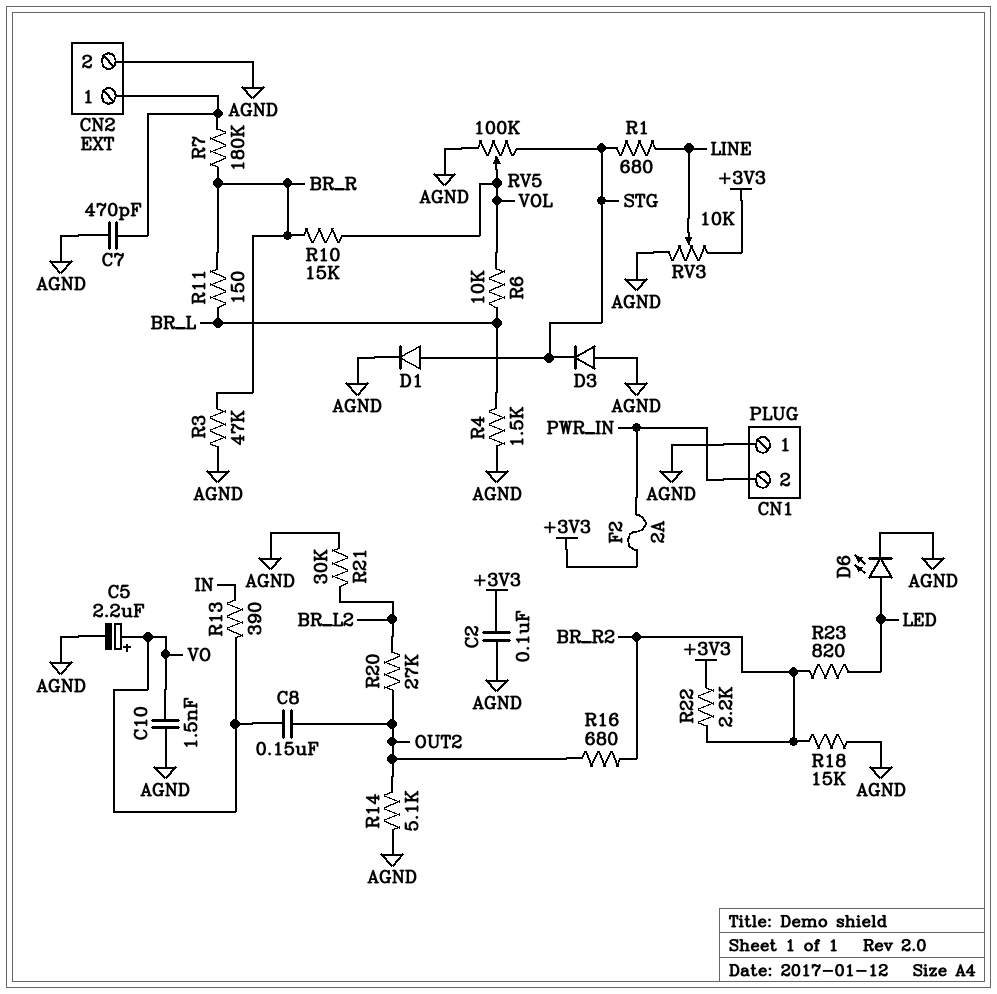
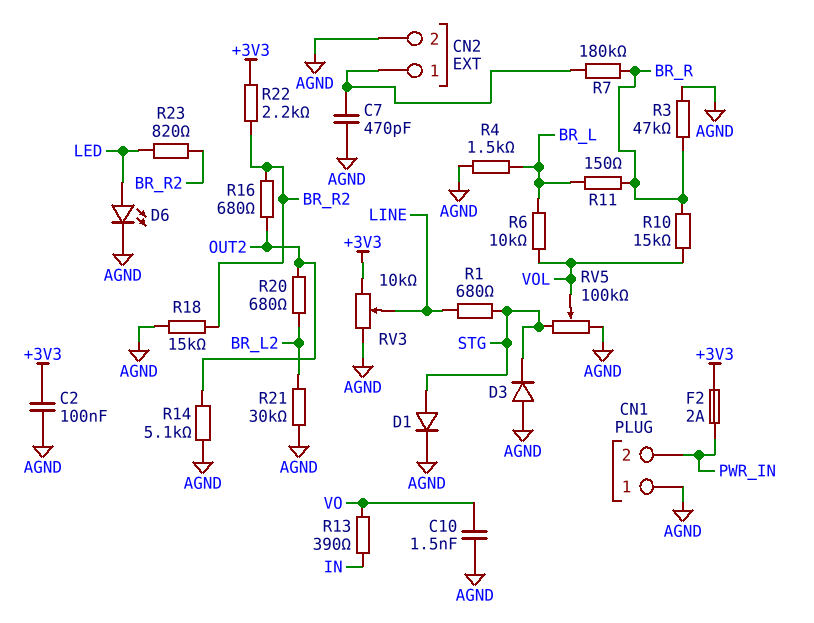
C5: 2.2uF (plus VO, minus AGND) -> none
C8: 150nF (OUT2, VO) -> none
R20: 27k (BR_L2, OUT2) -> 680 (BR_L2, OUT2)

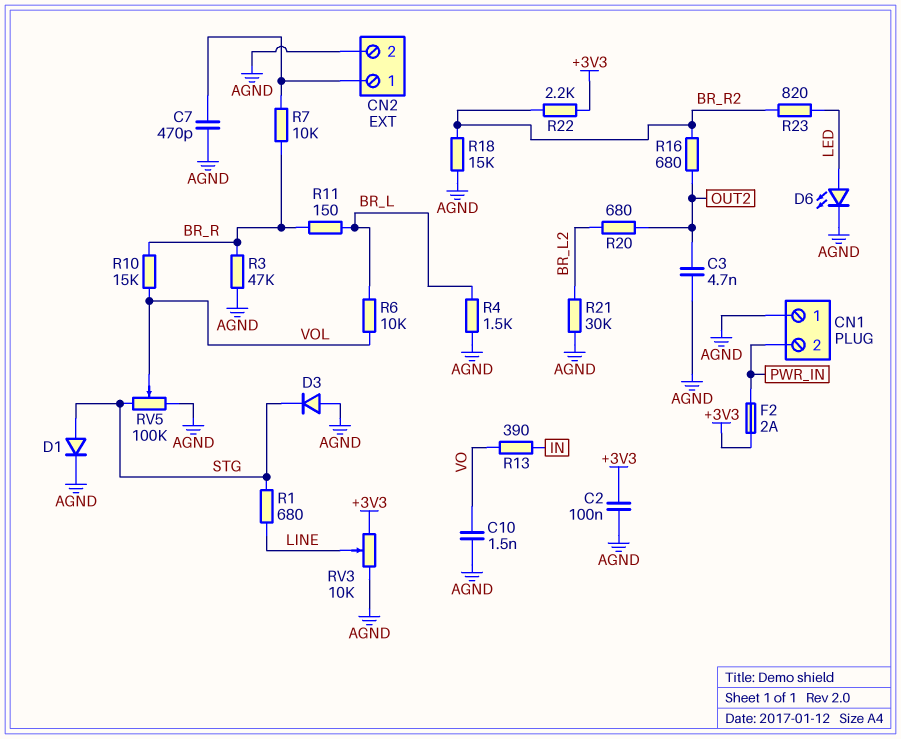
C3: none -> 4.7nF (AGND, OUT2)
R7: 180k (BR_R, CN2/1) -> 10k (BR_R, CN2/1)
R14: 5.1k (AGND, OUT2) -> none

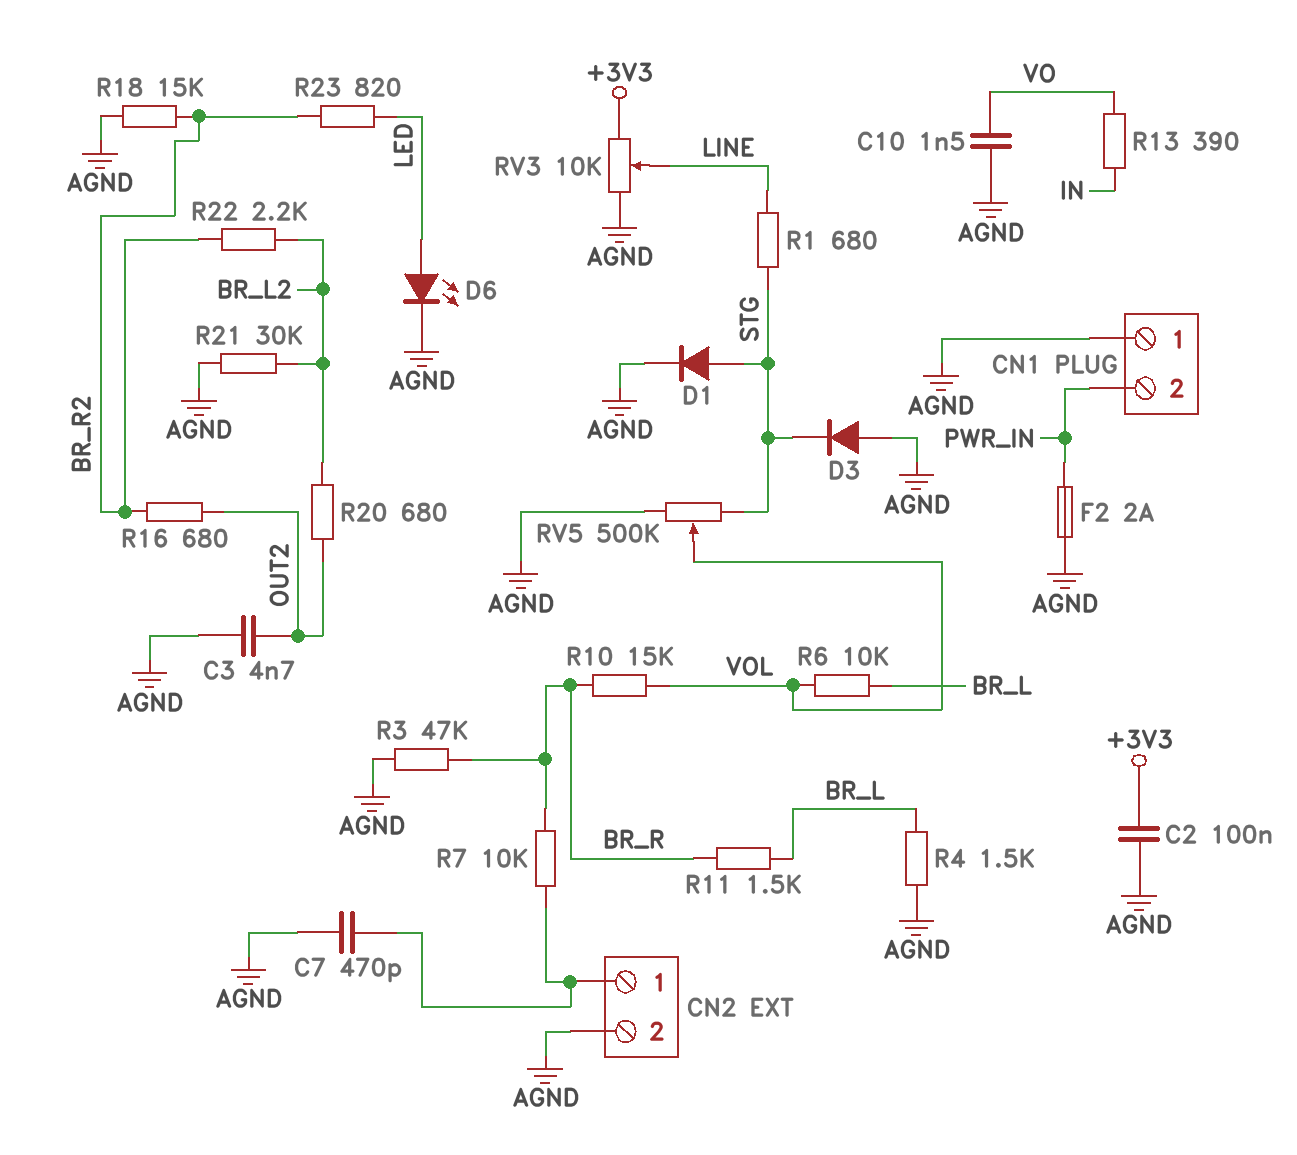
F2: 2A (+3V3, PWR_IN) -> 2A (AGND, PWR_IN)
R11: 150 (BR_L, BR_R) -> 1.5k (BR_L, BR_R)
R22: 2.2k (+3V3, BR_R2) -> 2.2k (BR_L2, BR_R2)
RV5: 100k (AGND, STG, wiper VOL) -> 500k (AGND, STG, wiper VOL)

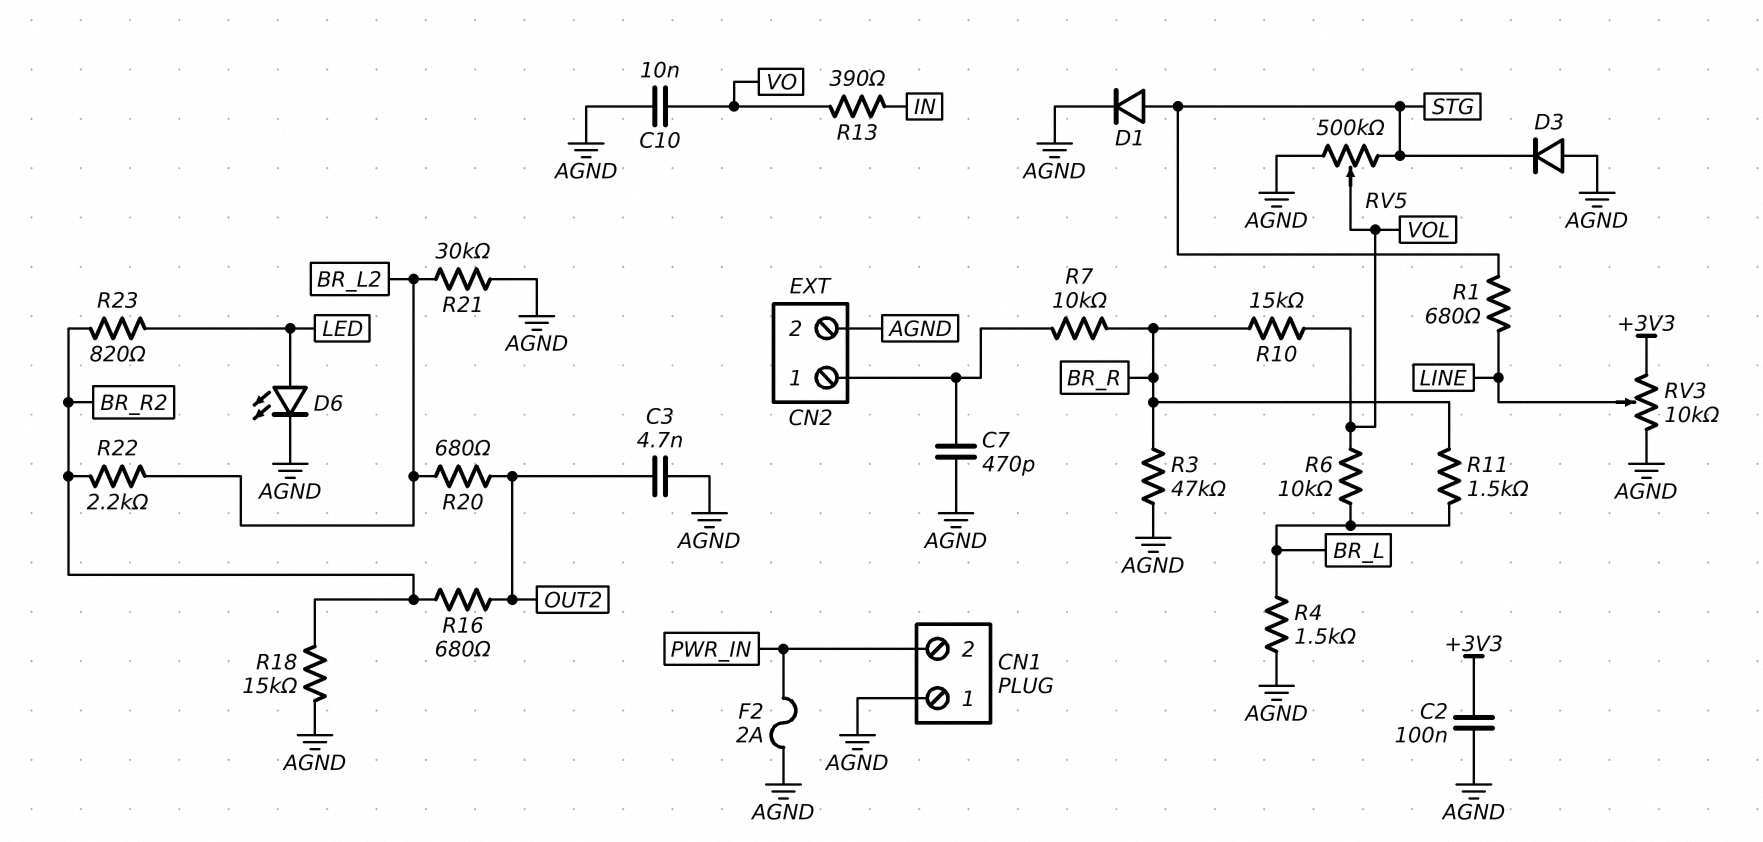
C10: 1.5nF (AGND, VO) -> 10nF (AGND, VO)

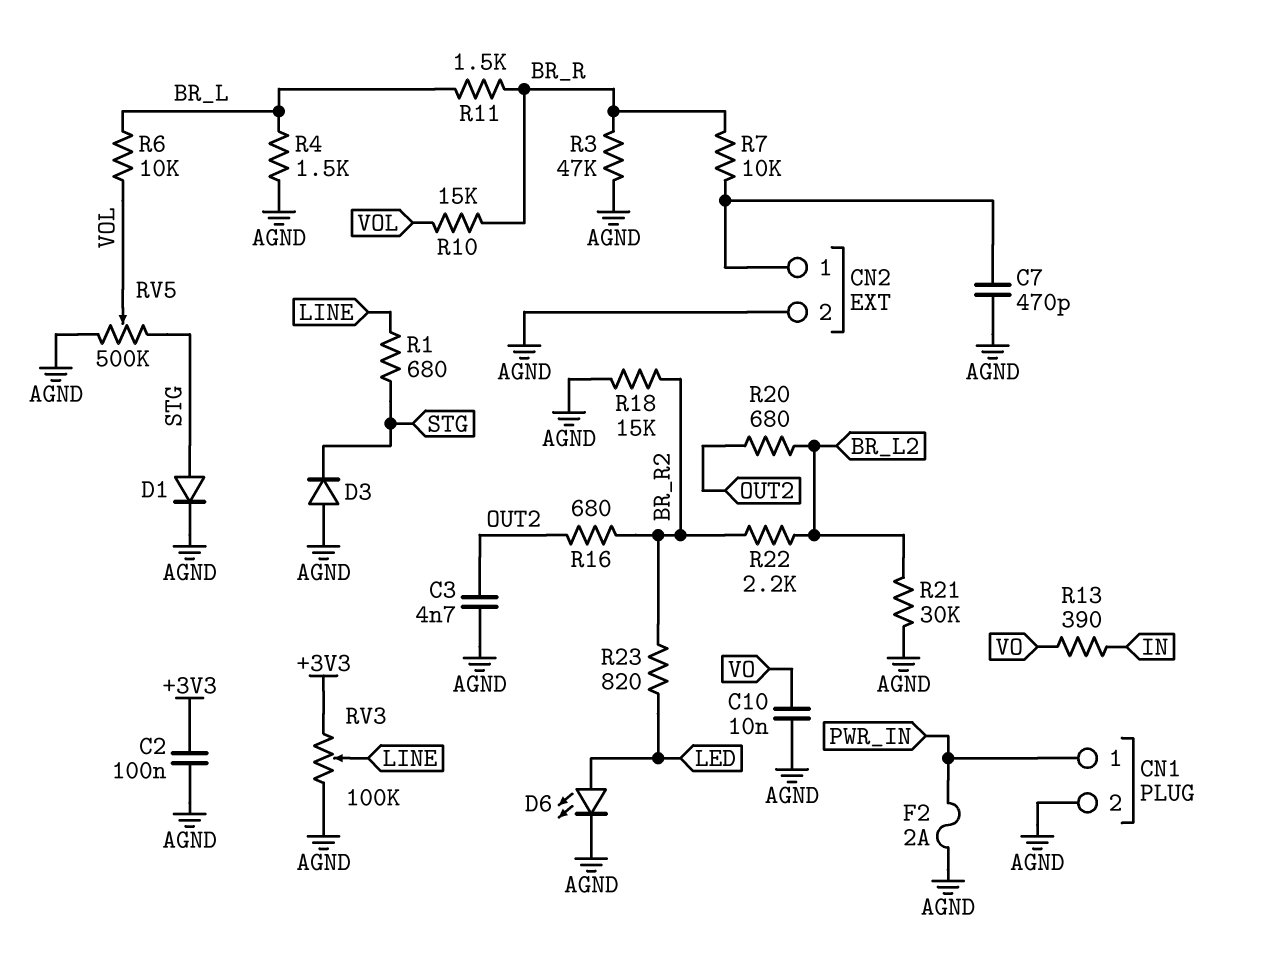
CN1 pin 1: AGND -> PWR_IN
CN1 pin 2: PWR_IN -> AGND
RV3: 10k (+3V3, AGND, wiper LINE) -> 100k (+3V3, AGND, wiper LINE)

